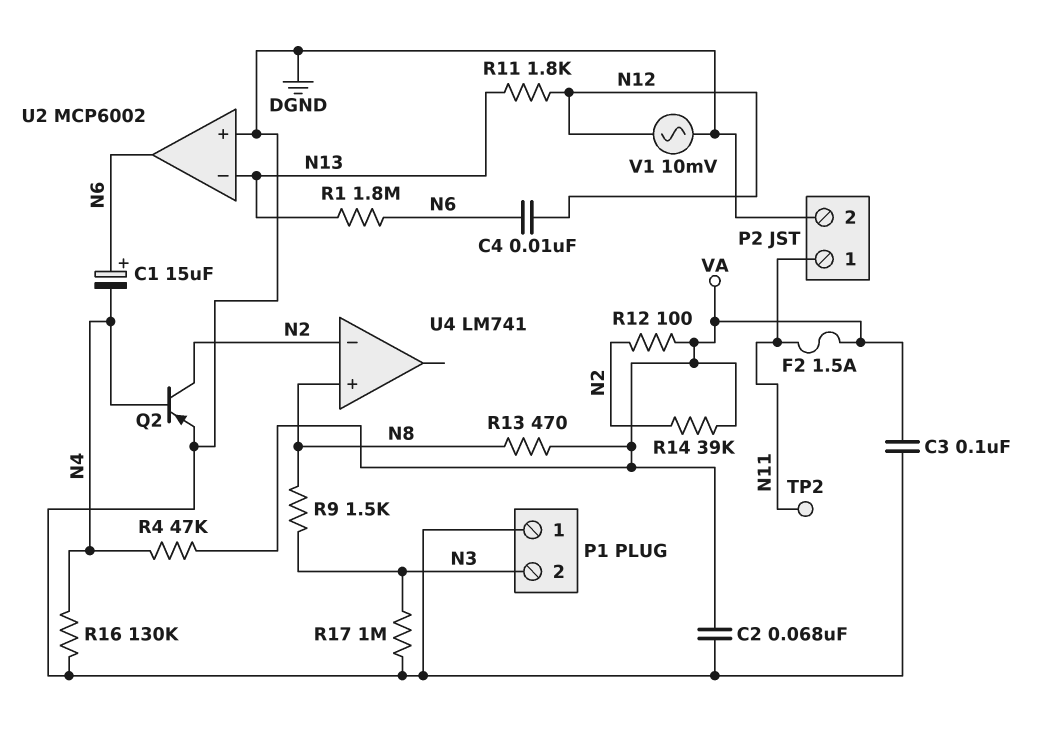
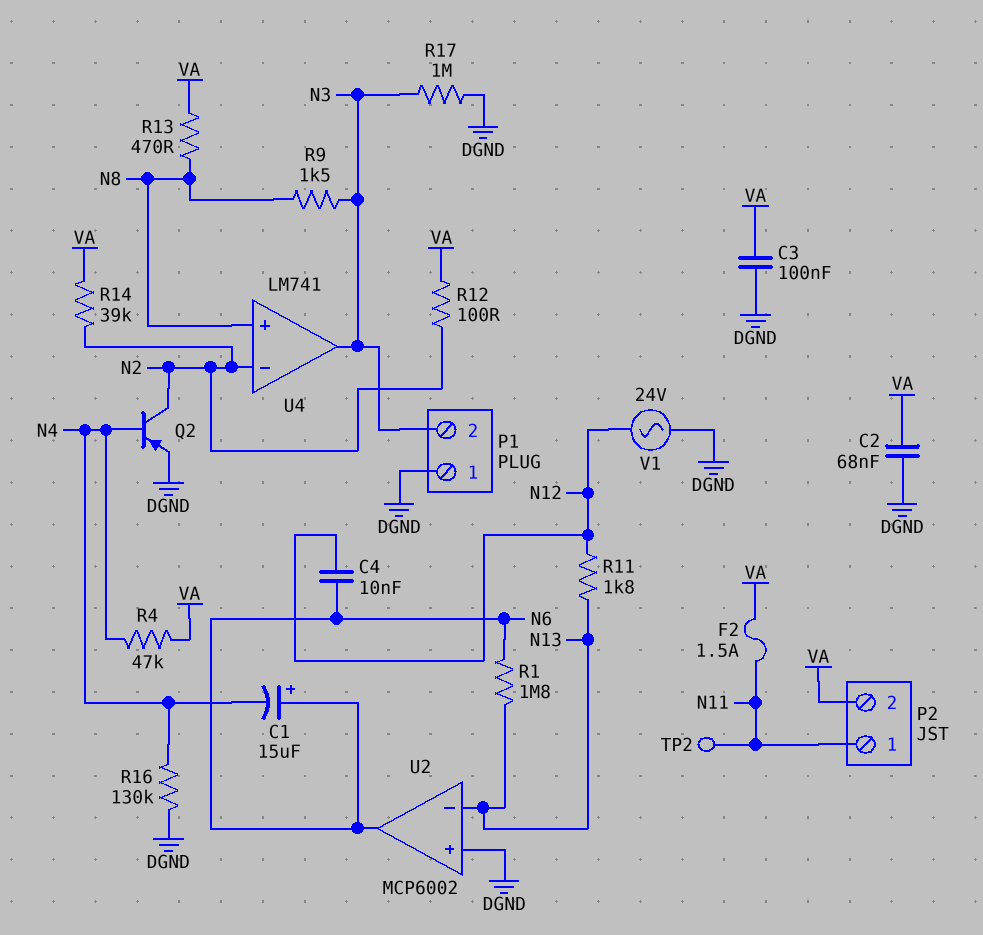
P2 pin 2: DGND -> VA
U4 pin out: none -> N3
V1: AC 10mV (DGND, N12) -> AC 24V (DGND, N12)

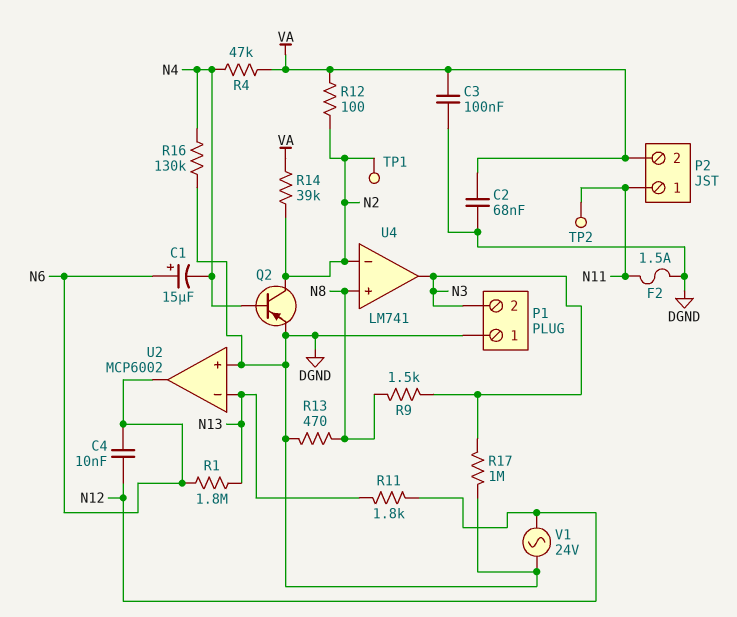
F2: 1.5A (N11, VA) -> 1.5A (DGND, N11)
R13: 470 (N8, VA) -> 470 (DGND, N8)
TP1: none -> test point (N2)

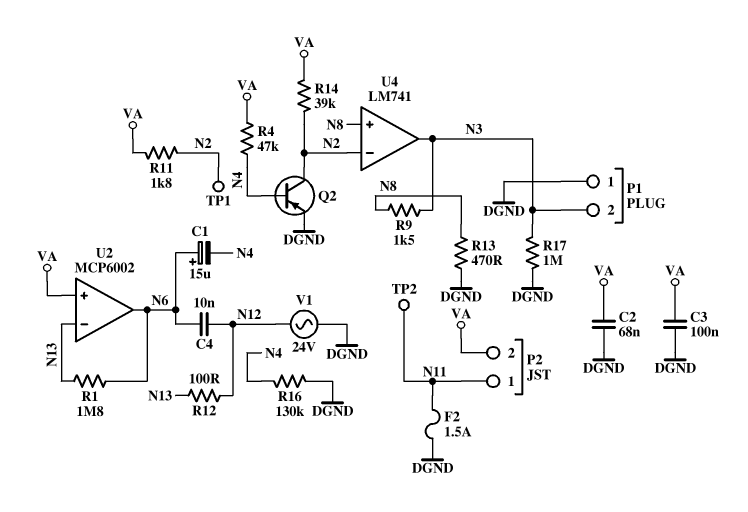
R11: 1.8k (N12, N13) -> 1.8k (N2, VA)
R12: 100 (N2, VA) -> 100 (N12, N13)
U2 pin in+: DGND -> VA

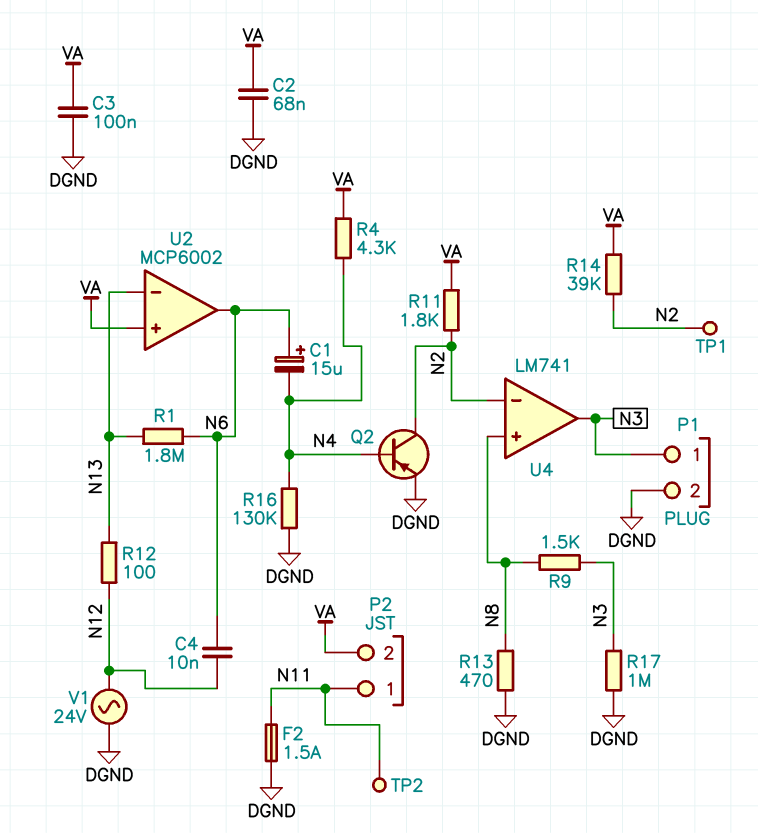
P1 pin 1: DGND -> N3
P1 pin 2: N3 -> DGND
R4: 47k (N4, VA) -> 4.3k (N4, VA)

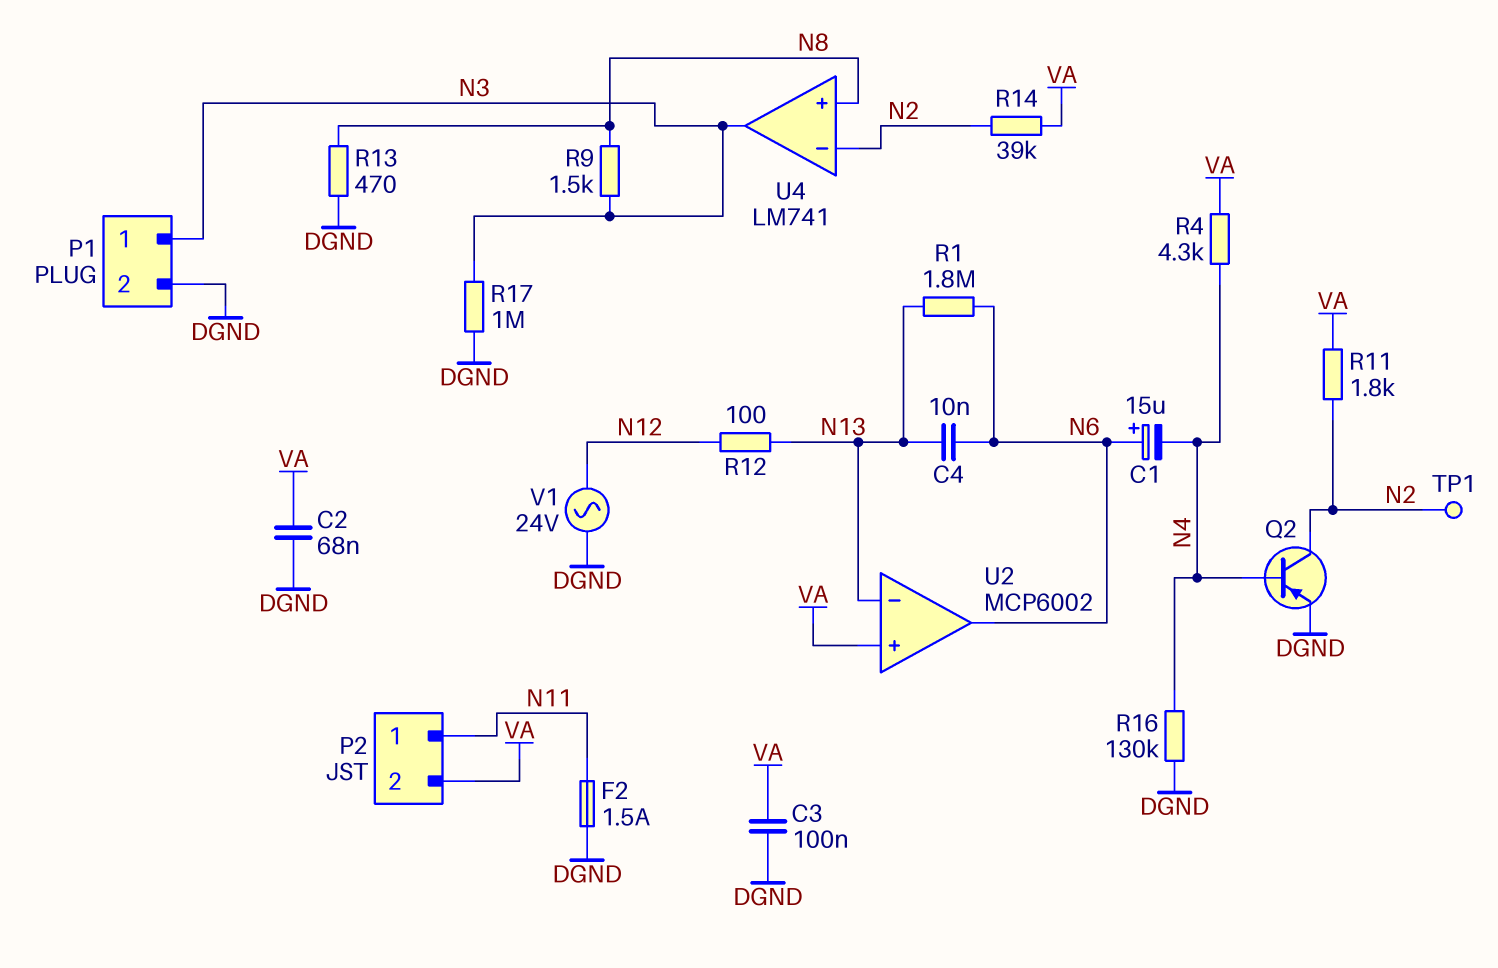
C4: 10nF (N6, N12) -> 10nF (N6, N13)
TP2: test point (N11) -> none

